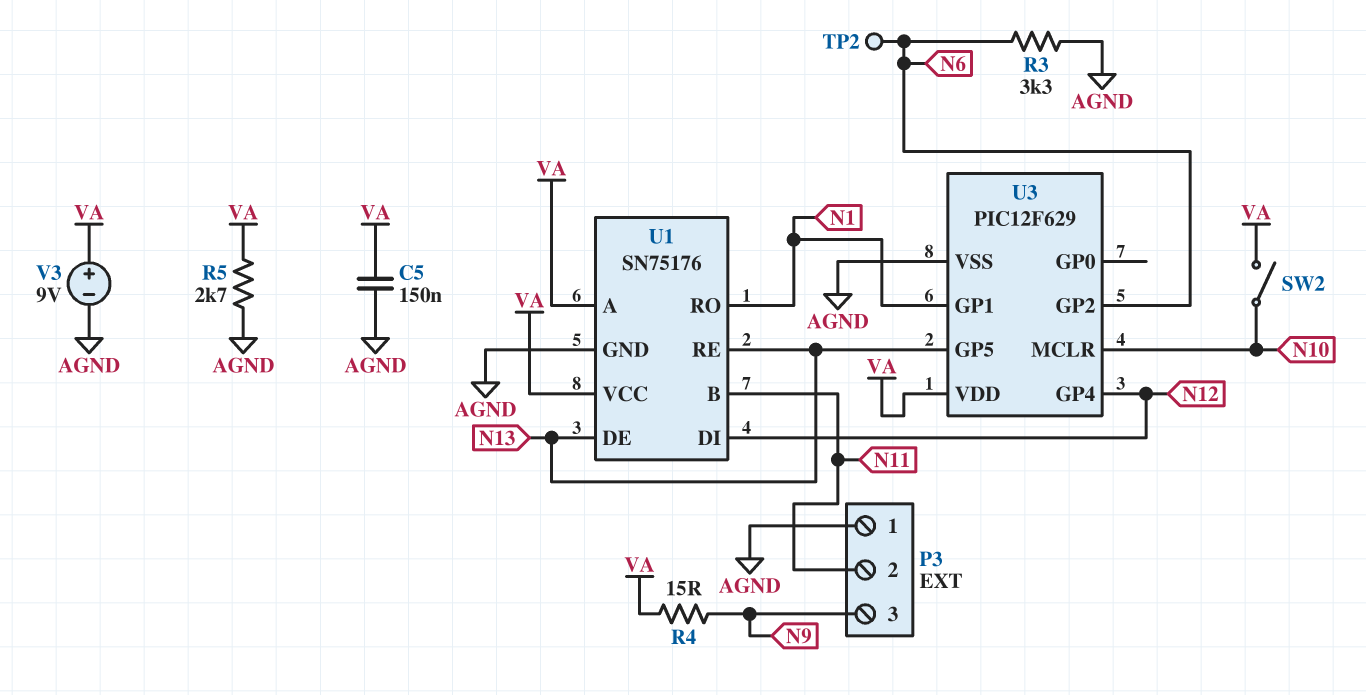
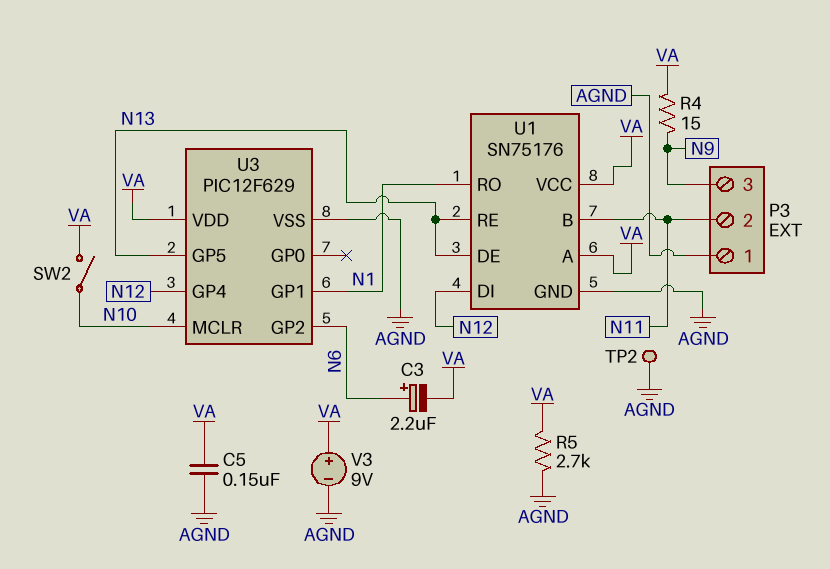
C3: none -> 2.2uF (plus N6, minus VA)
R3: 3.3k (AGND, N6) -> none
TP2: test point (N6) -> test point (AGND)

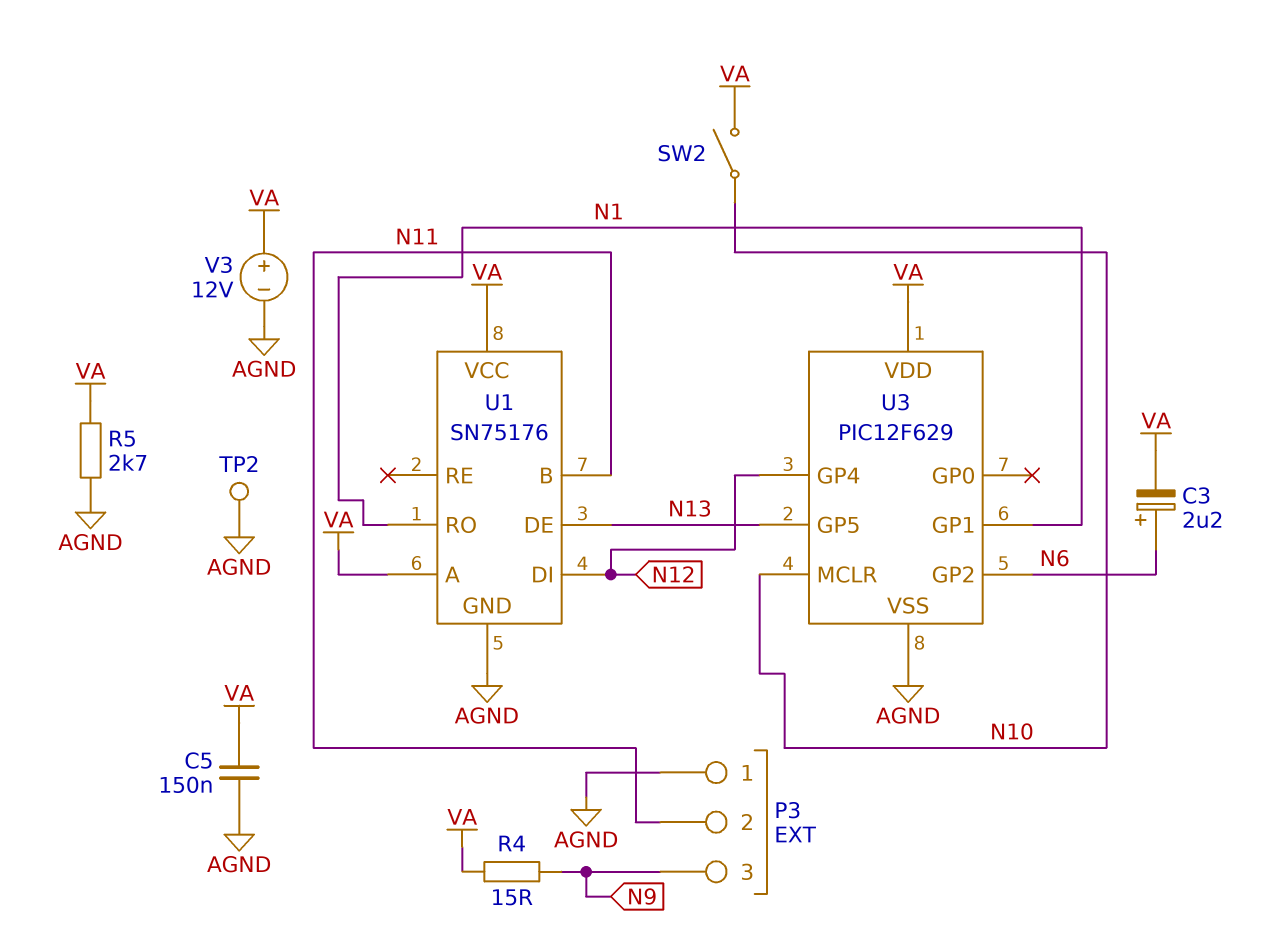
U1 pin RE: N13 -> none
V3: 9V (plus VA, minus AGND) -> 12V (plus VA, minus AGND)

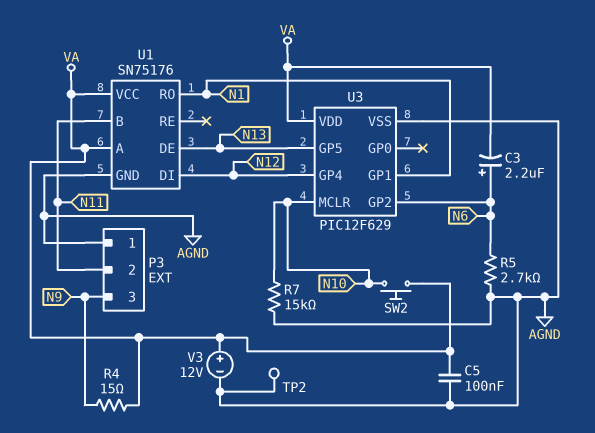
C5: 150nF (AGND, VA) -> 100nF (AGND, VA)
R5: 2.7k (AGND, VA) -> 2.7k (AGND, N6)
R7: none -> 15k (AGND, N10)
SW2: switch (N10, VA) -> button (N10, VA)

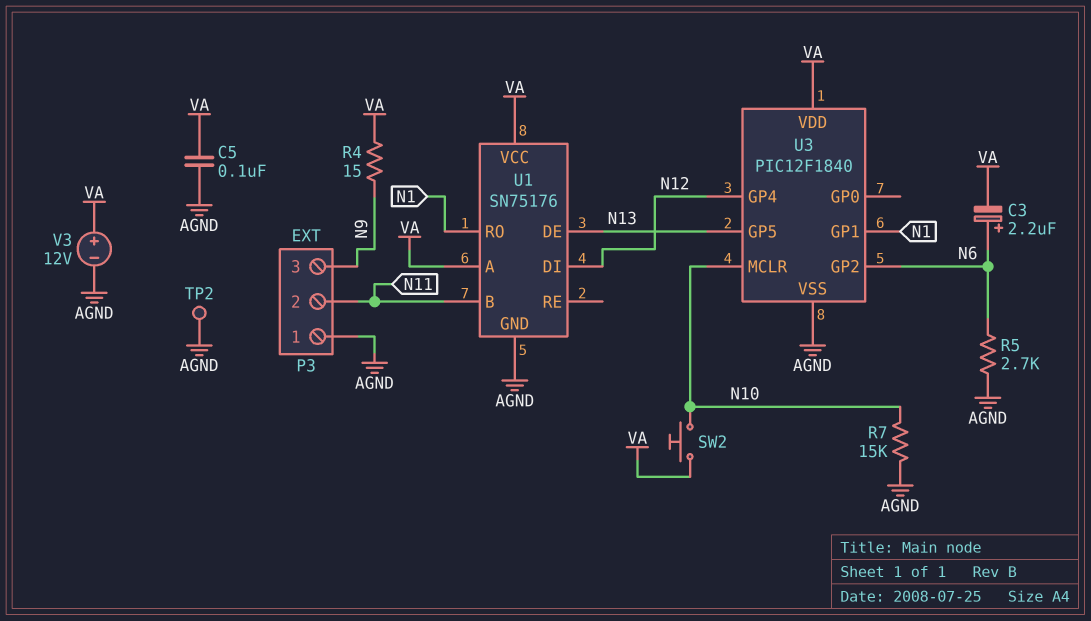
U3: PIC12F629 -> PIC12F1840

